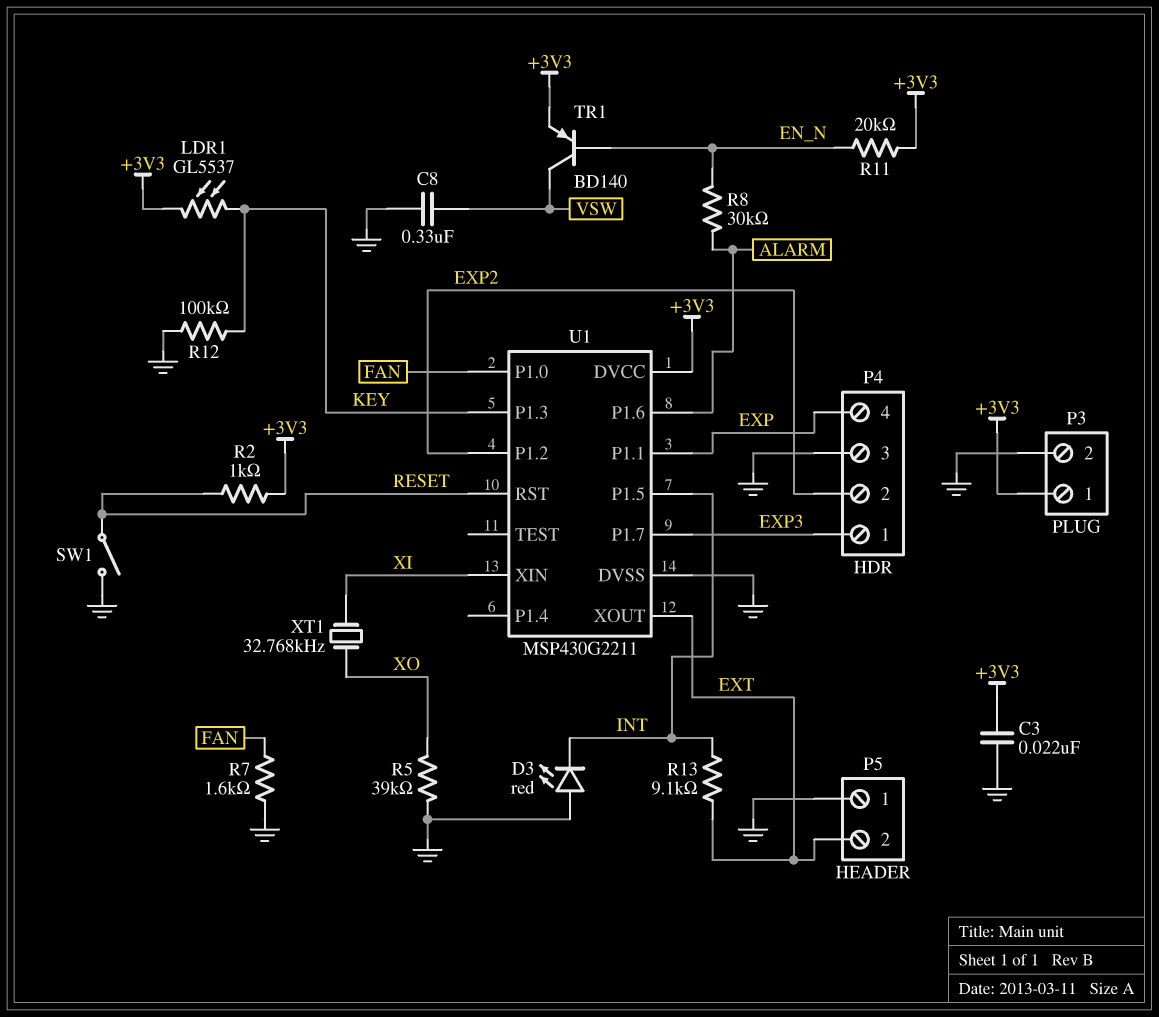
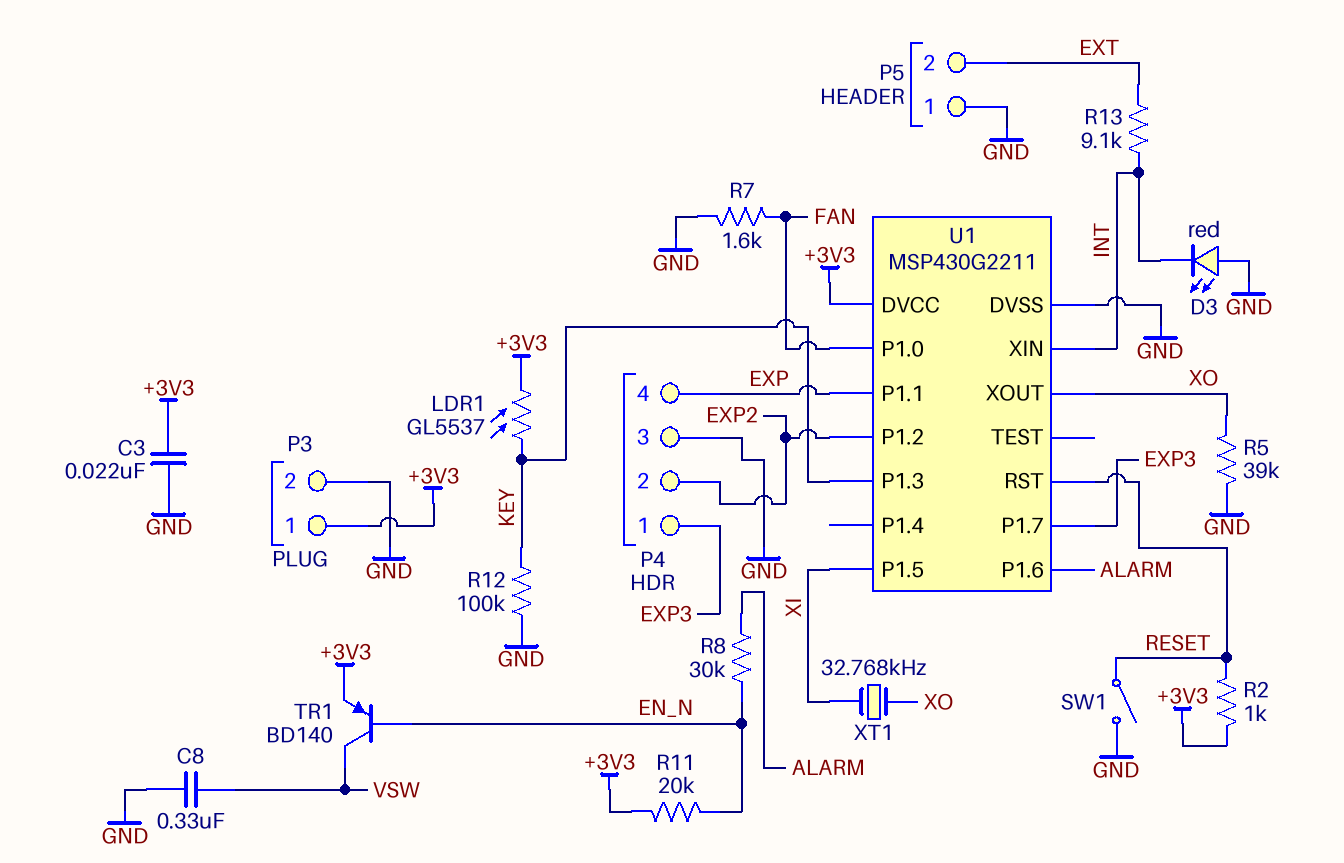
U1 pin P1.5: INT -> XI
U1 pin XIN: XI -> INT
U1 pin XOUT: EXT -> XO

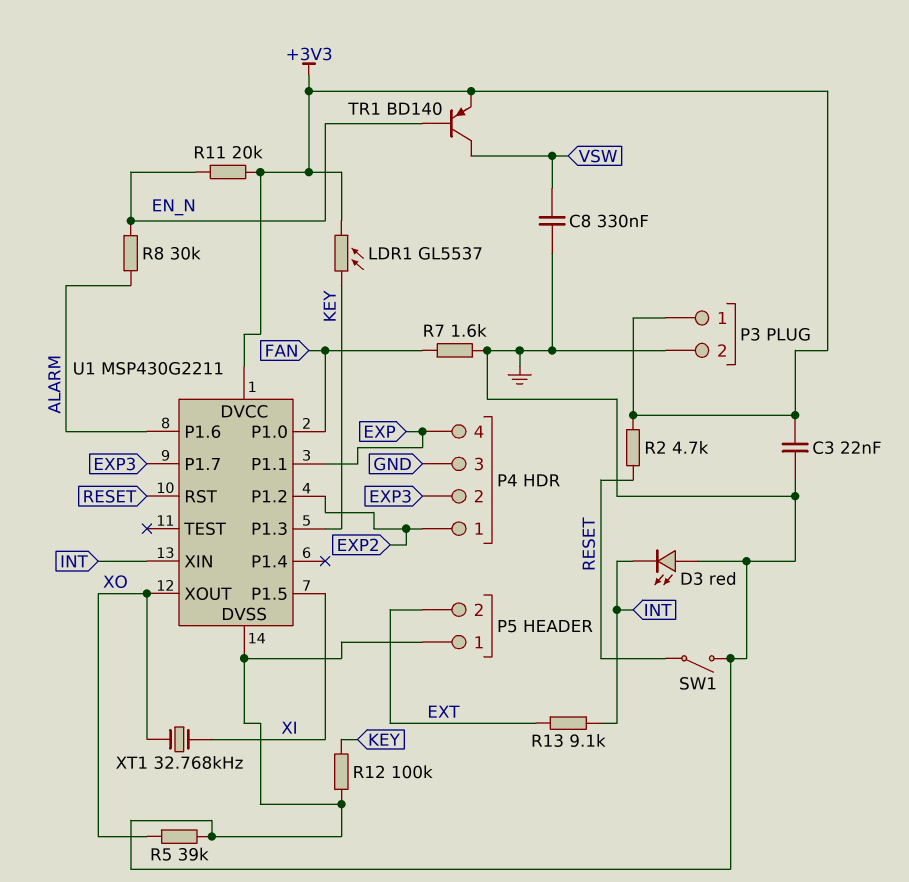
P4 pin 1: EXP3 -> EXP2
P4 pin 2: EXP2 -> EXP3
R2: 1k (+3V3, RESET) -> 4.7k (+3V3, RESET)

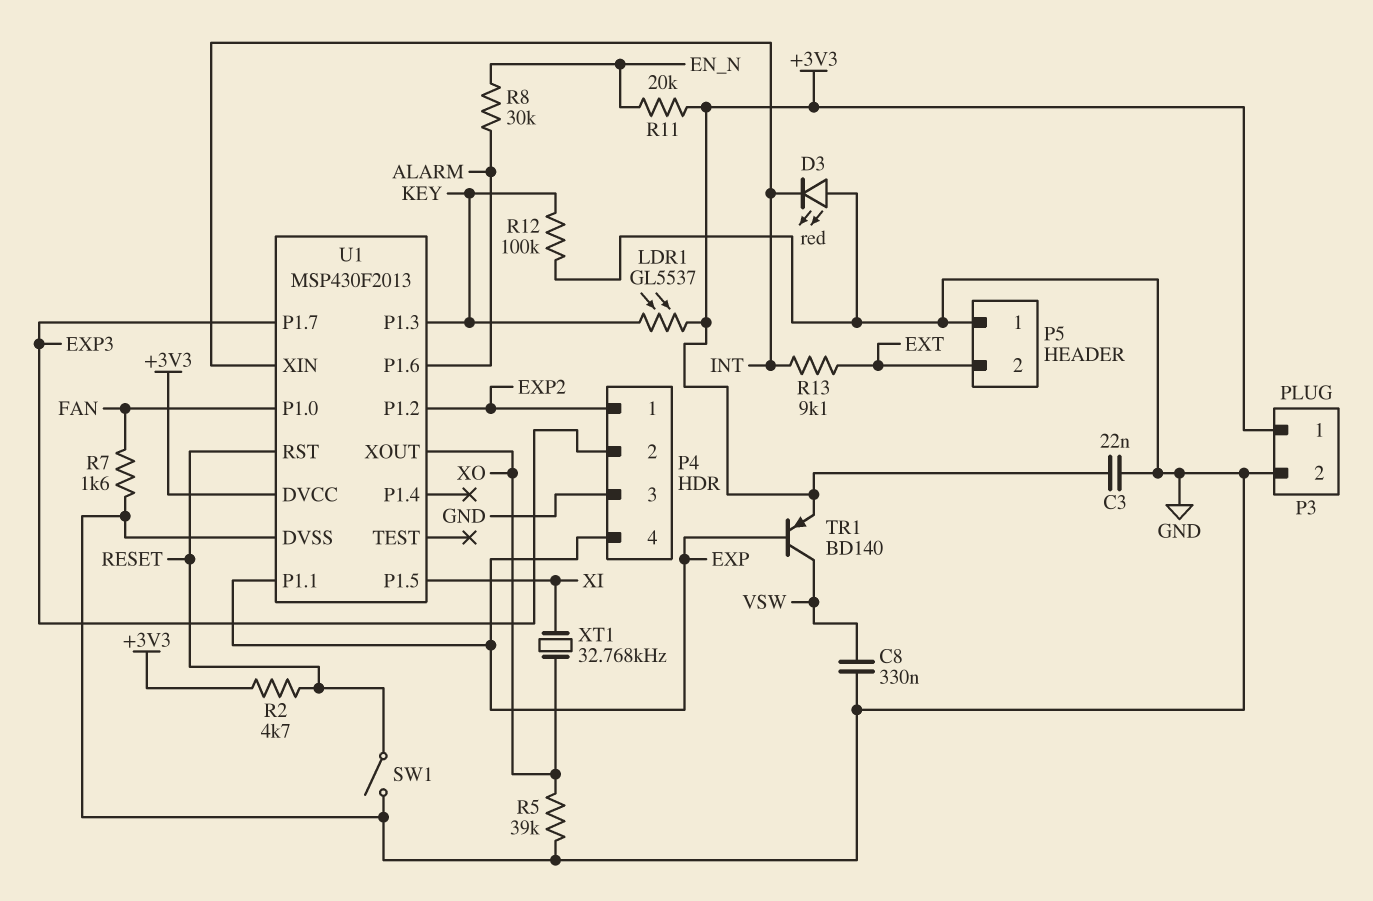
TR1: PNP BD140 (B EN_N, C VSW, E +3V3) -> PNP BD140 (B EXP, C VSW, E +3V3)
U1: MSP430G2211 -> MSP430F2013

